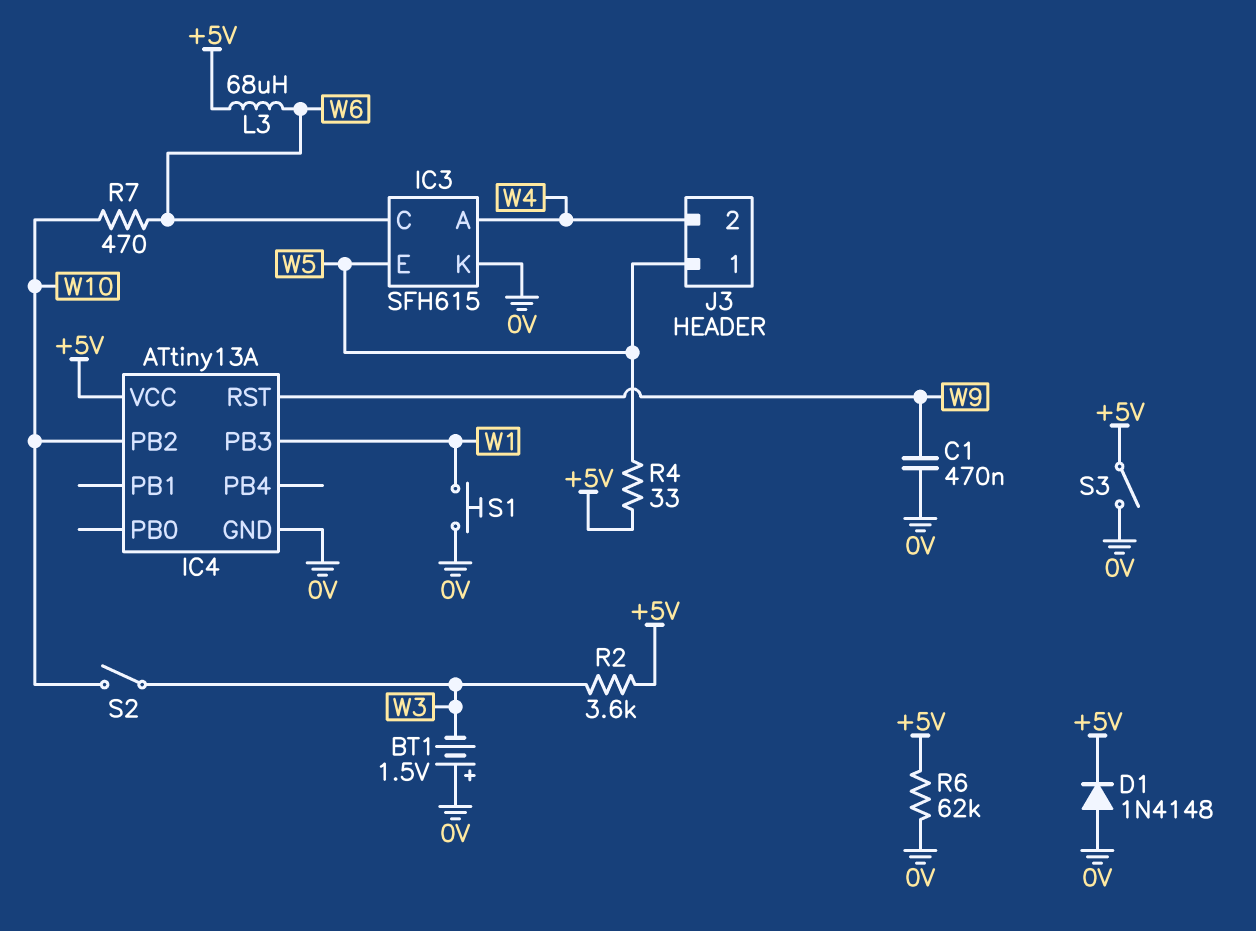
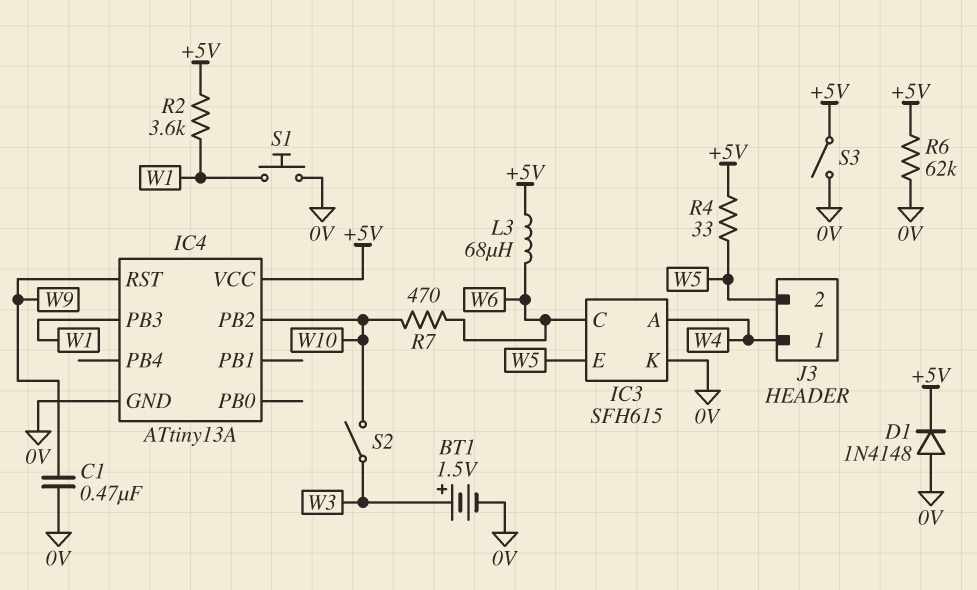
BT1: 1.5V (plus 0V, minus W3) -> 1.5V (plus W3, minus 0V)
J3 pin 1: W5 -> W4
J3 pin 2: W4 -> W5
R2: 3.6k (+5V, W3) -> 3.6k (+5V, W1)

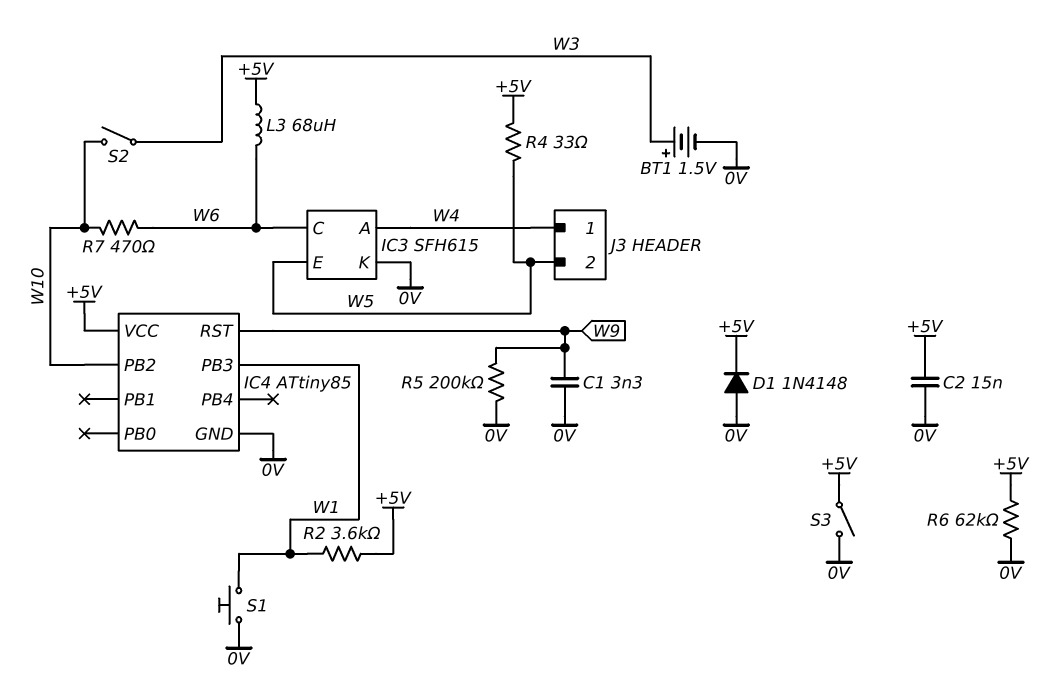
C1: 470nF (0V, W9) -> 3.3nF (0V, W9)
C2: none -> 15nF (+5V, 0V)
IC4: ATtiny13A -> ATtiny85
R5: none -> 200k (0V, W9)

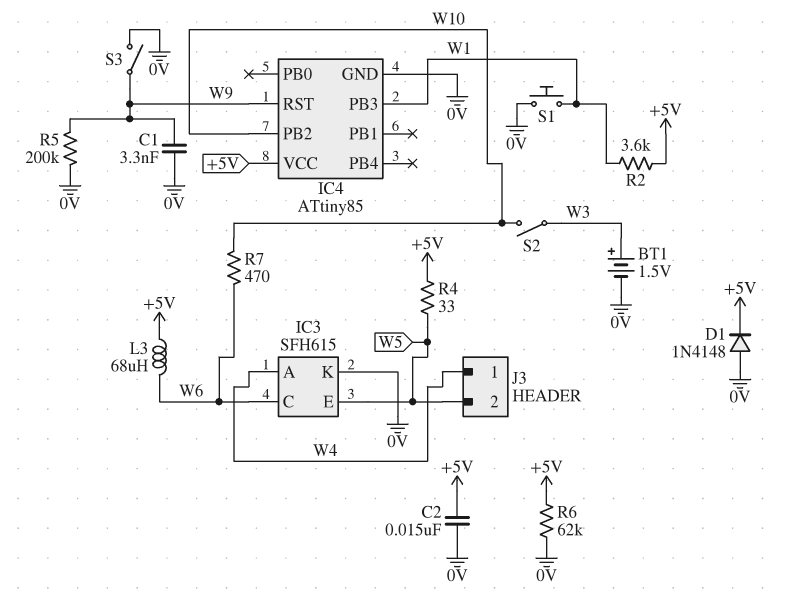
S3: switch (+5V, 0V) -> switch (0V, W9)

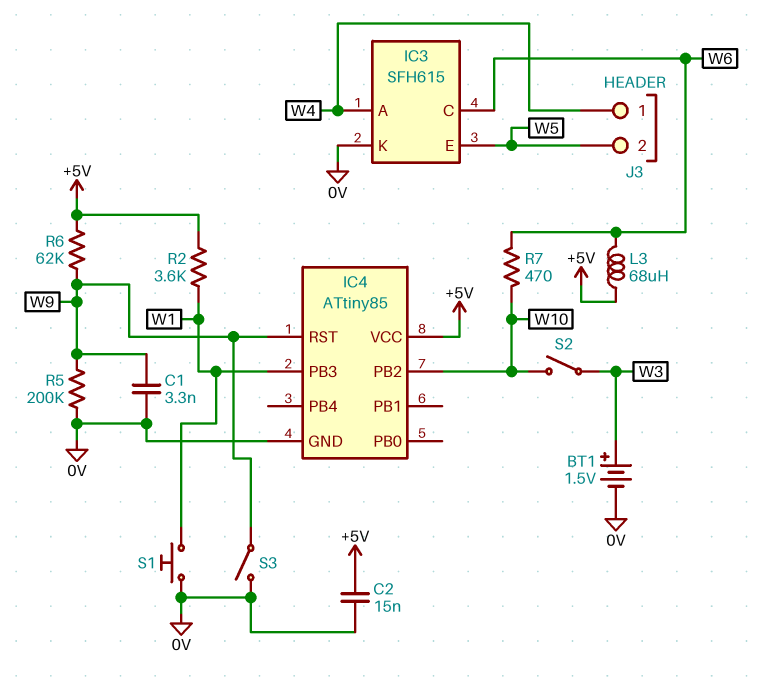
D1: diode 1N4148 (A 0V, K +5V) -> none
R4: 33 (+5V, W5) -> none
R6: 62k (+5V, 0V) -> 62k (+5V, W9)

